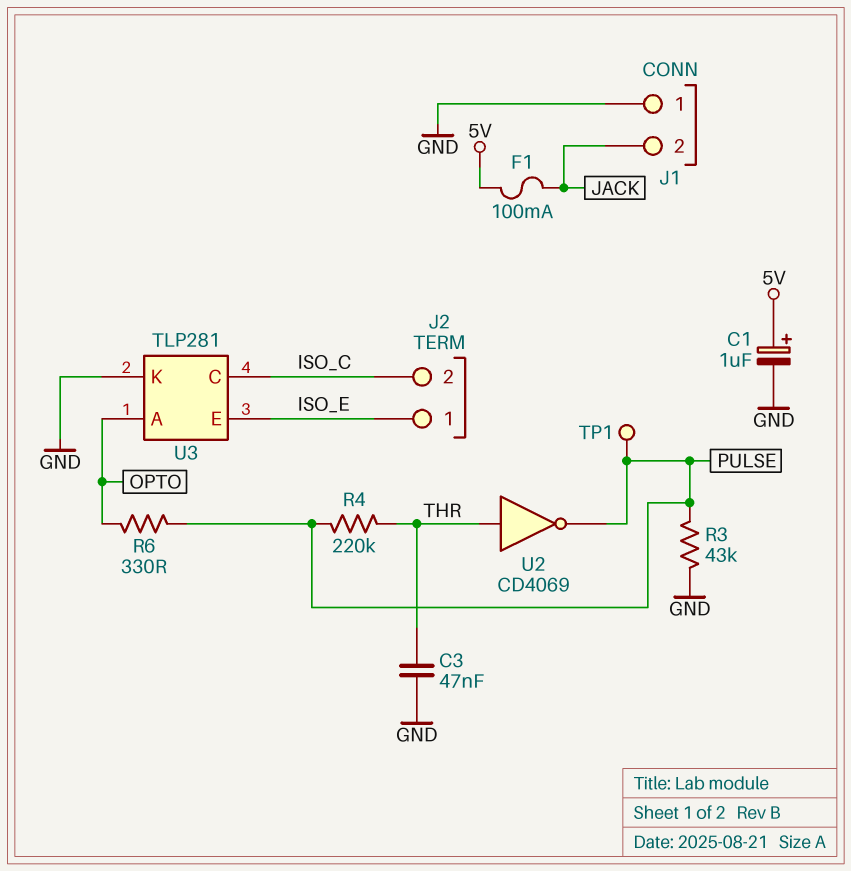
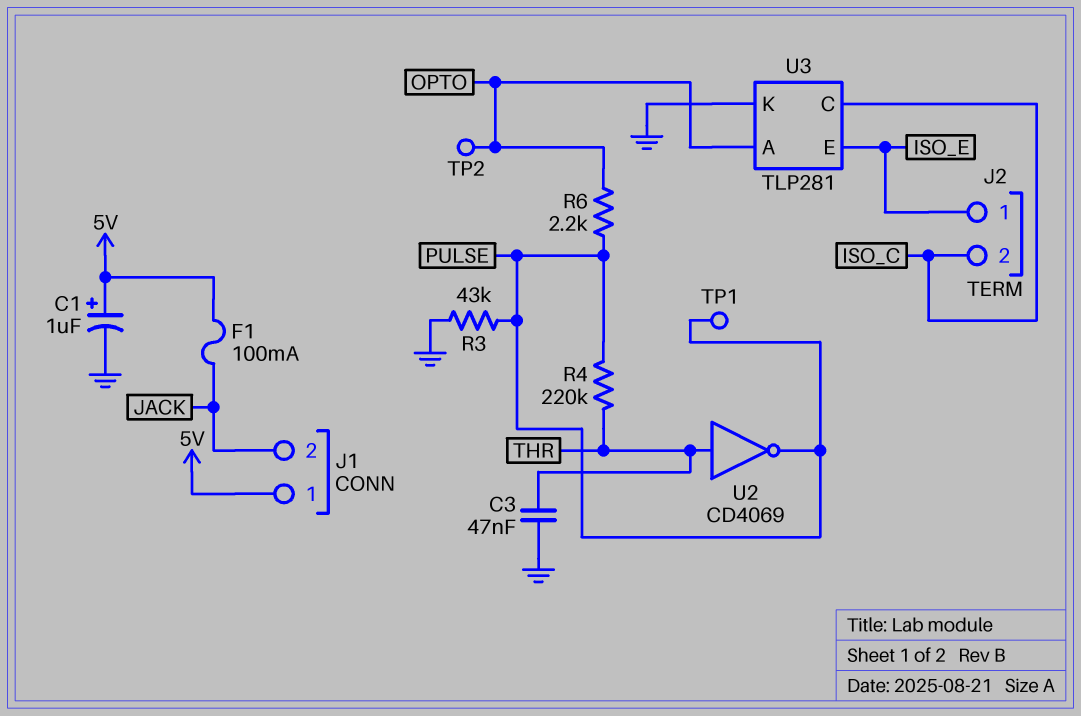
J1 pin 1: GND -> 5V
R6: 330 (OPTO, PULSE) -> 2.2k (OPTO, PULSE)
TP2: none -> test point (OPTO)

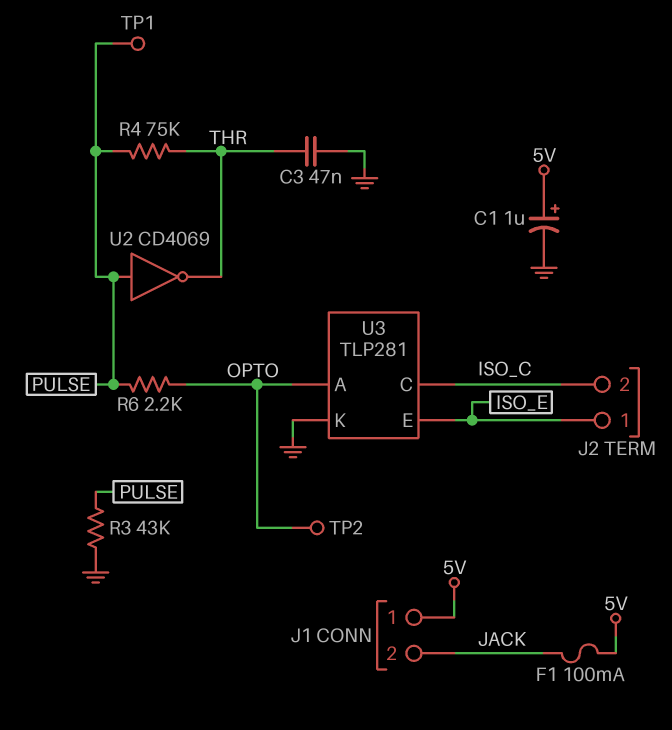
R4: 220k (PULSE, THR) -> 75k (PULSE, THR)
U2: NOT CD4069 (in THR, out PULSE) -> NOT CD4069 (in PULSE, out THR)

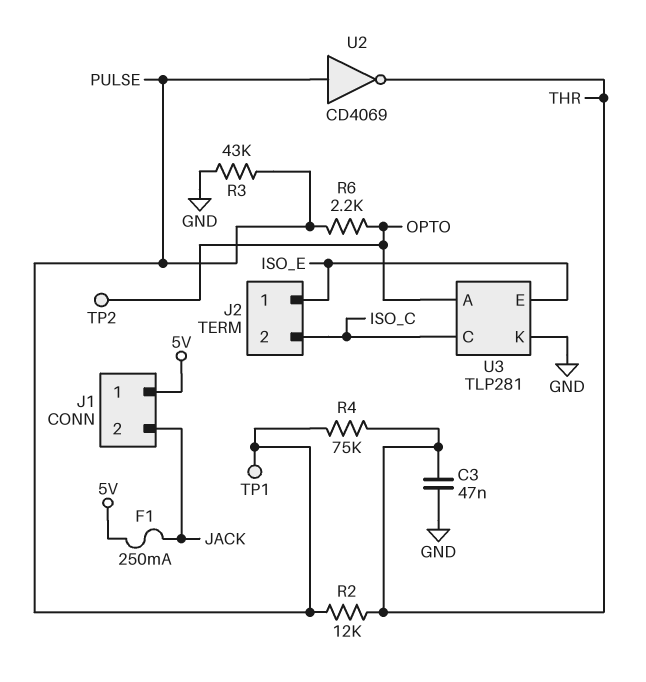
C1: 1uF (plus 5V, minus GND) -> none
F1: 100mA (5V, JACK) -> 250mA (5V, JACK)
R2: none -> 12k (PULSE, THR)

